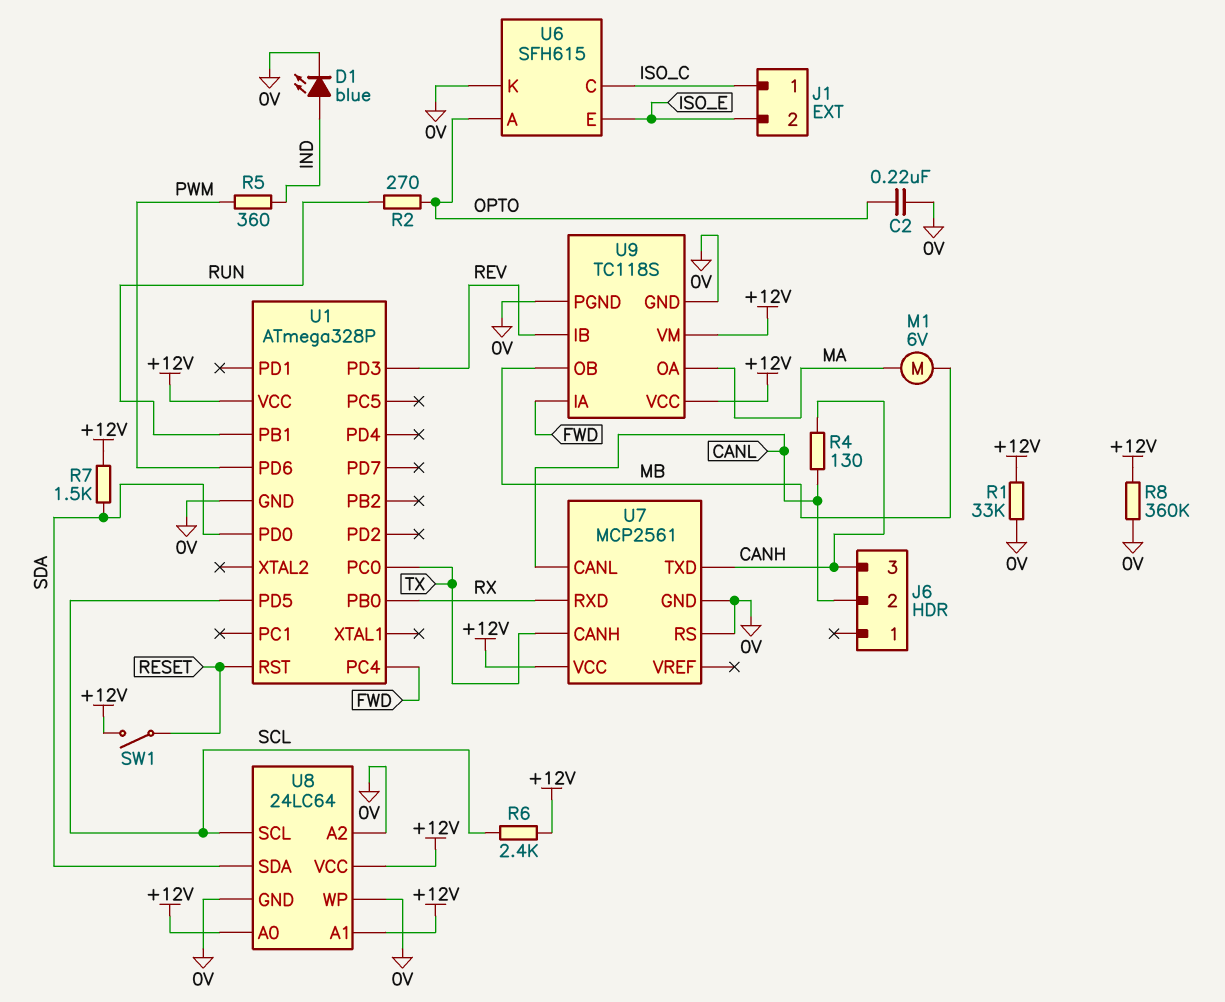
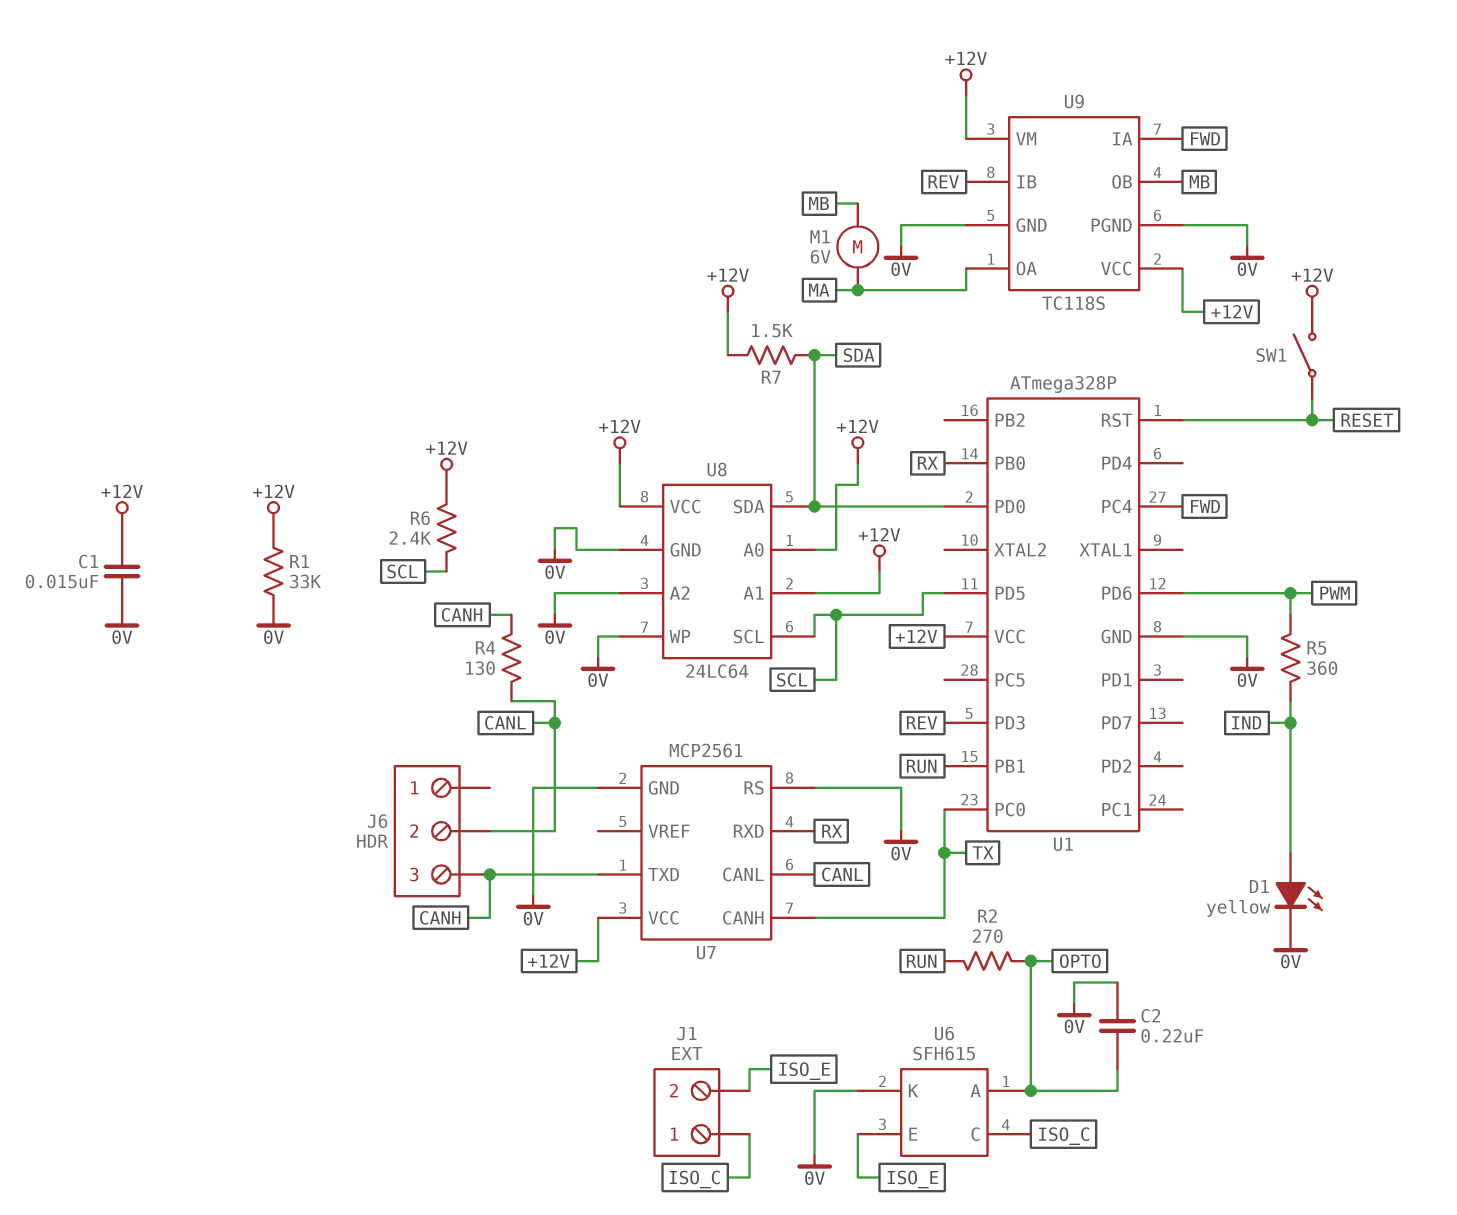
C1: none -> 15nF (+12V, 0V)
D1: LED blue (A IND, K 0V) -> LED yellow (A IND, K 0V)
R8: 360k (+12V, 0V) -> none

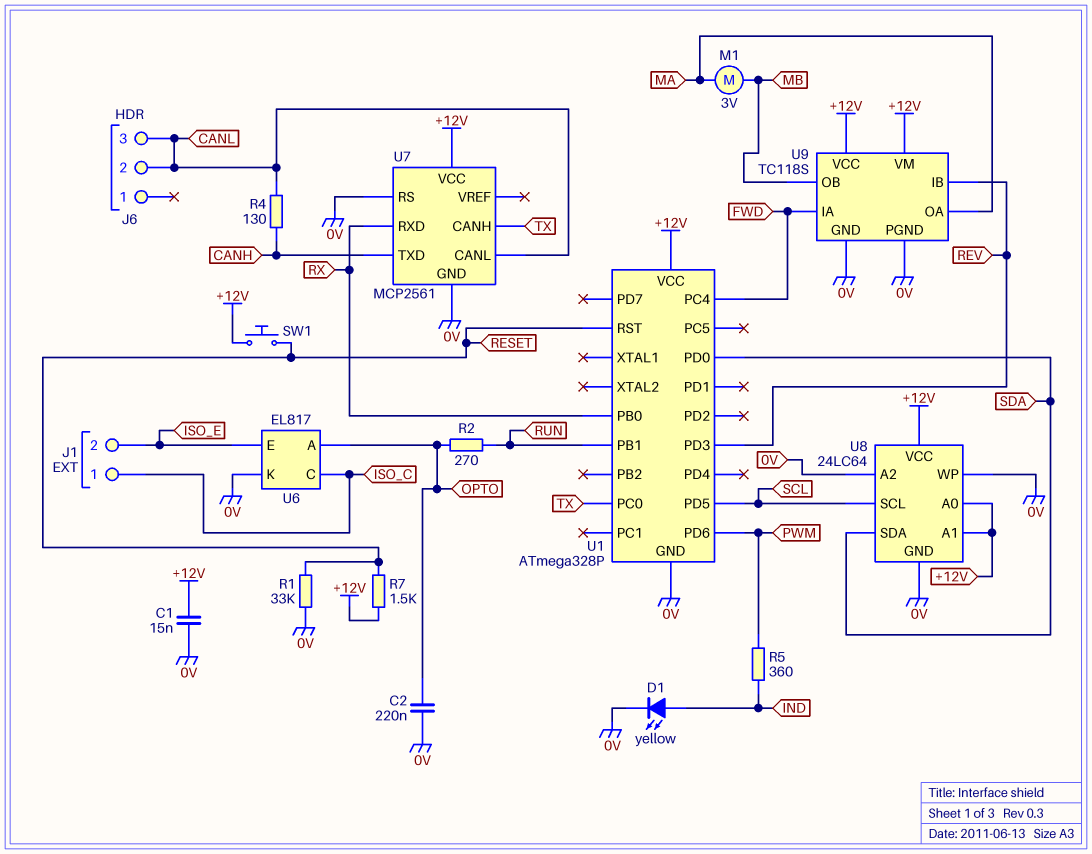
J6 pin 3: CANH -> CANL
M1: motor 6V (MA, MB) -> motor 3V (MA, MB)
R1: 33k (+12V, 0V) -> 33k (0V, RESET)
R6: 2.4k (+12V, SCL) -> none
R7: 1.5k (+12V, SDA) -> 1.5k (+12V, RESET)
SW1: switch (+12V, RESET) -> button (+12V, RESET)
U6: SFH615 -> EL817

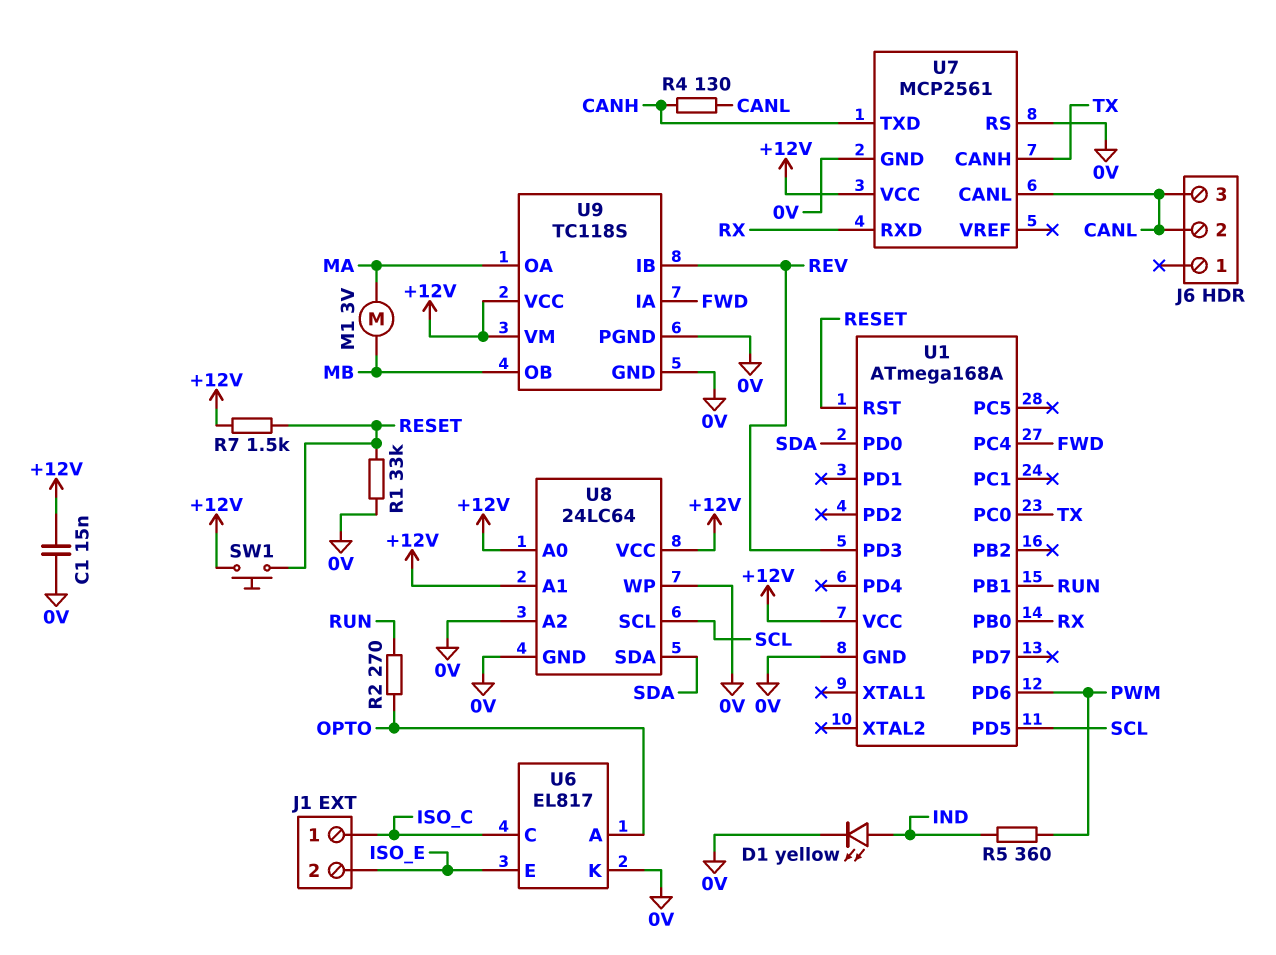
C2: 220nF (0V, OPTO) -> none
U1: ATmega328P -> ATmega168A

